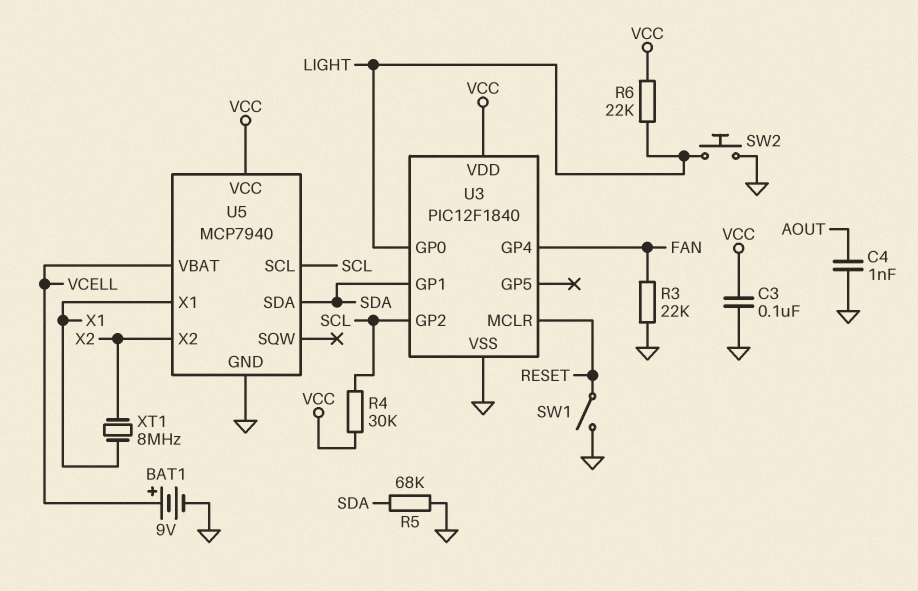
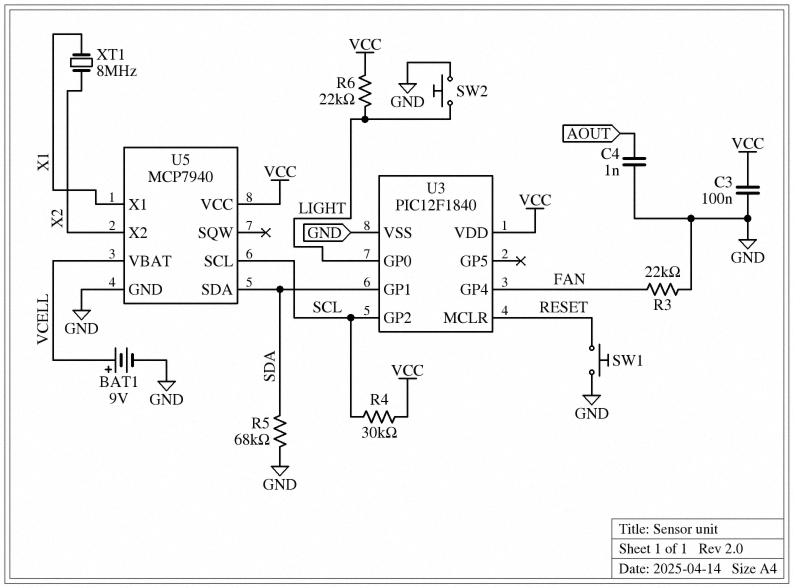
SW1: switch (GND, RESET) -> button (GND, RESET)

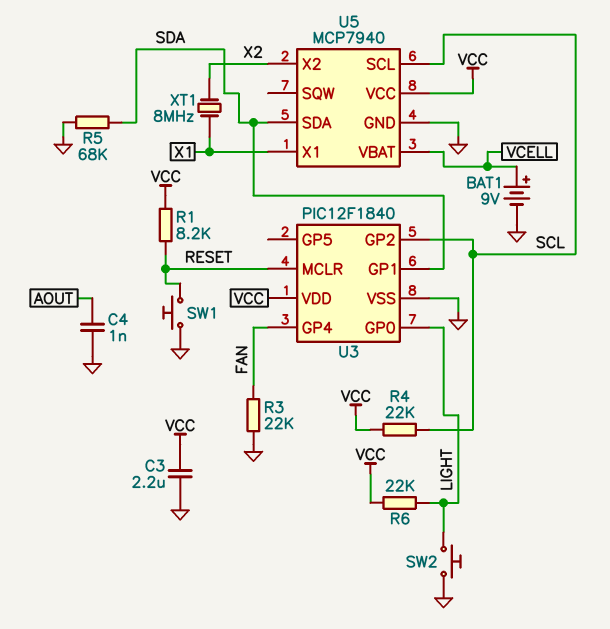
C3: 100nF (GND, VCC) -> 2.2uF (GND, VCC)
R1: none -> 8.2k (RESET, VCC)
R4: 30k (SCL, VCC) -> 22k (SCL, VCC)

